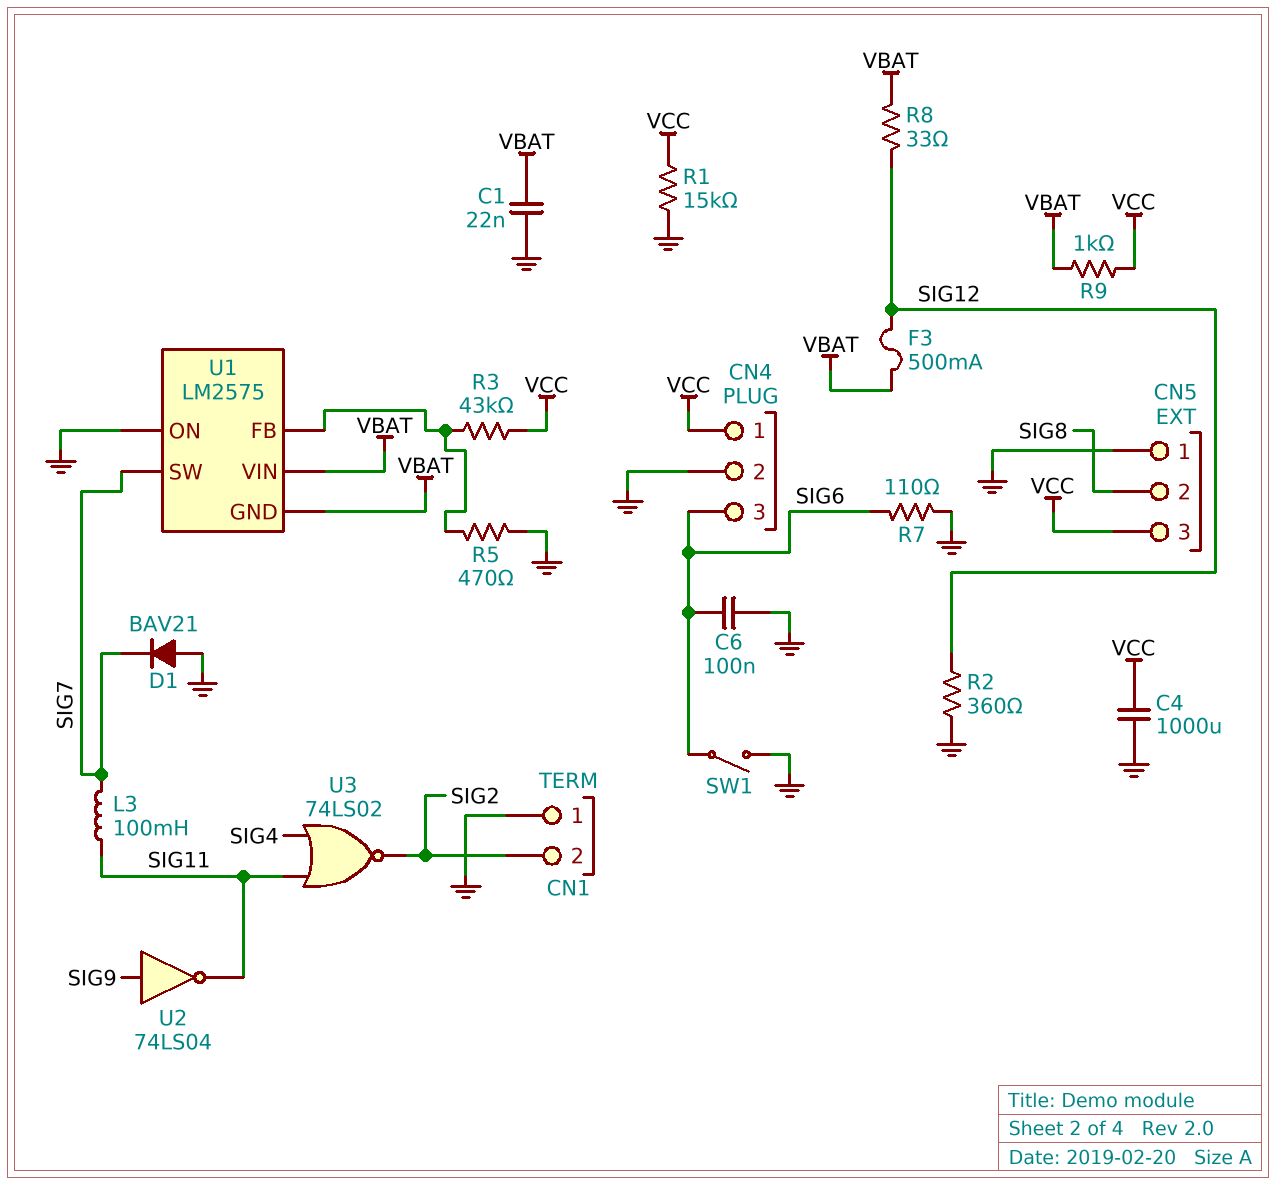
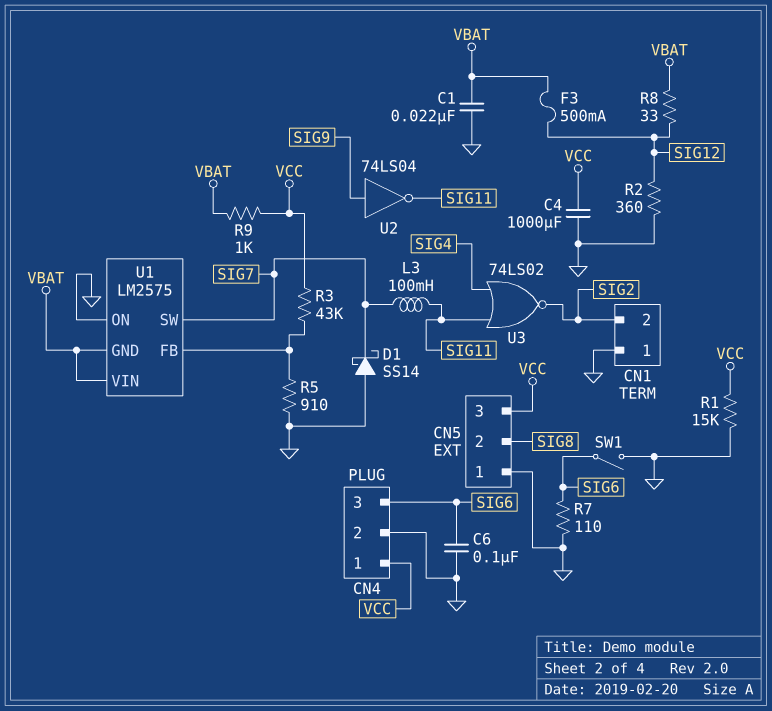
D1: diode BAV21 (A GND, K SIG7) -> schottky SS14 (A GND, K SIG7)
R5: 470 (GND, U1/FB) -> 910 (GND, U1/FB)

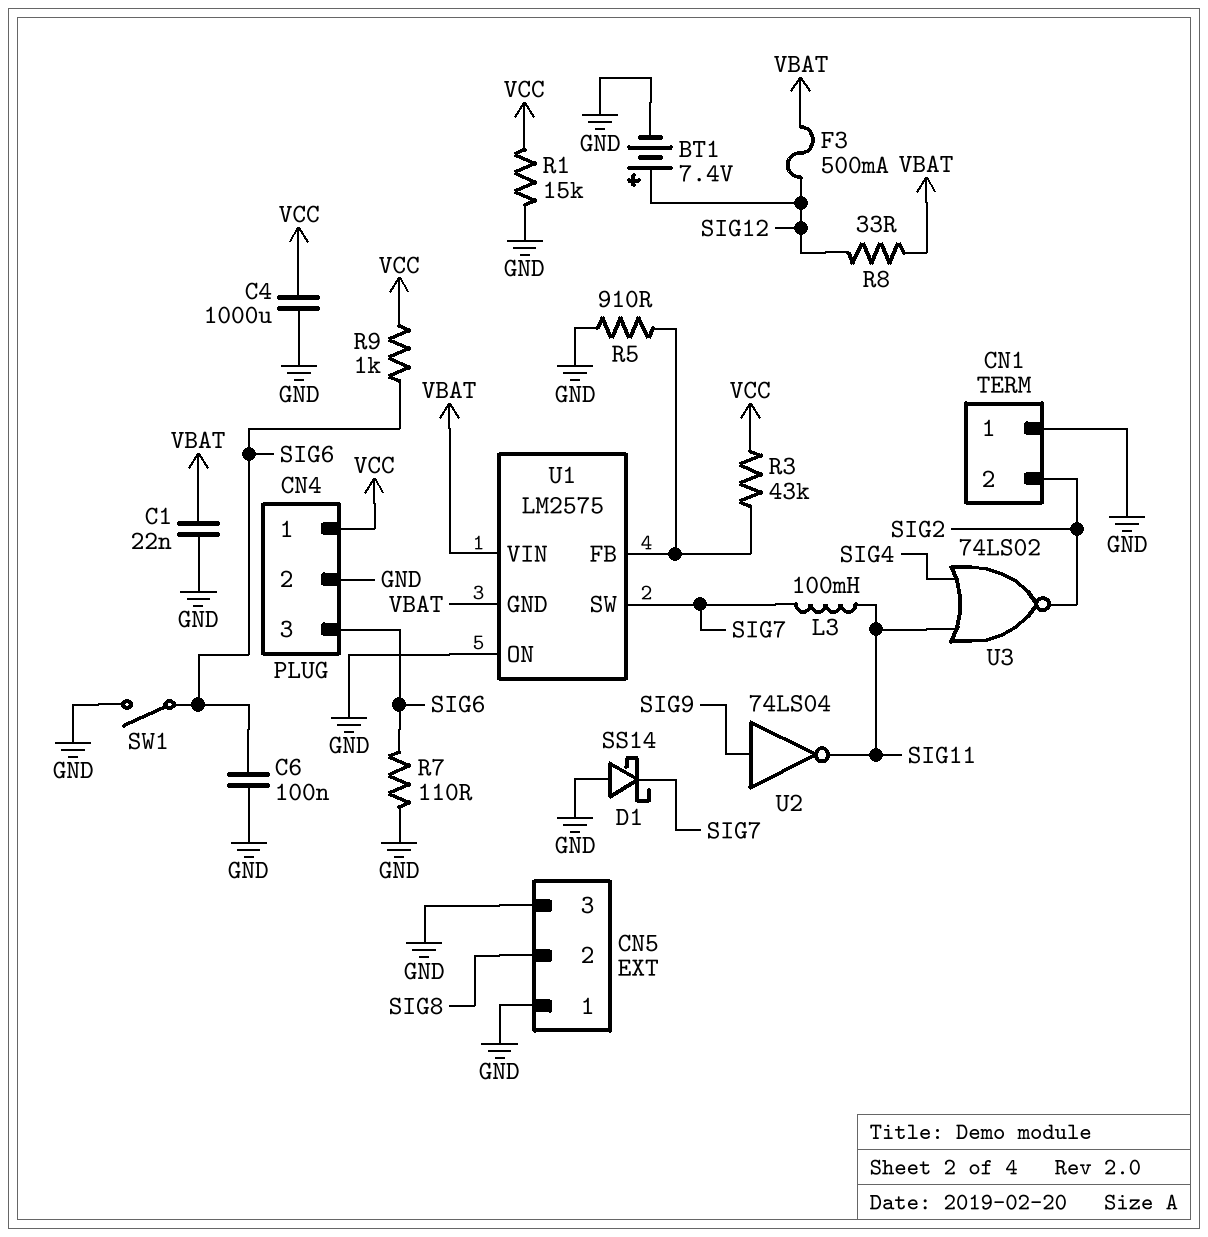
BT1: none -> 7.4V (plus SIG12, minus GND)
CN5 pin 3: VCC -> GND
R2: 360 (GND, SIG12) -> none
R9: 1k (VBAT, VCC) -> 1k (SIG6, VCC)

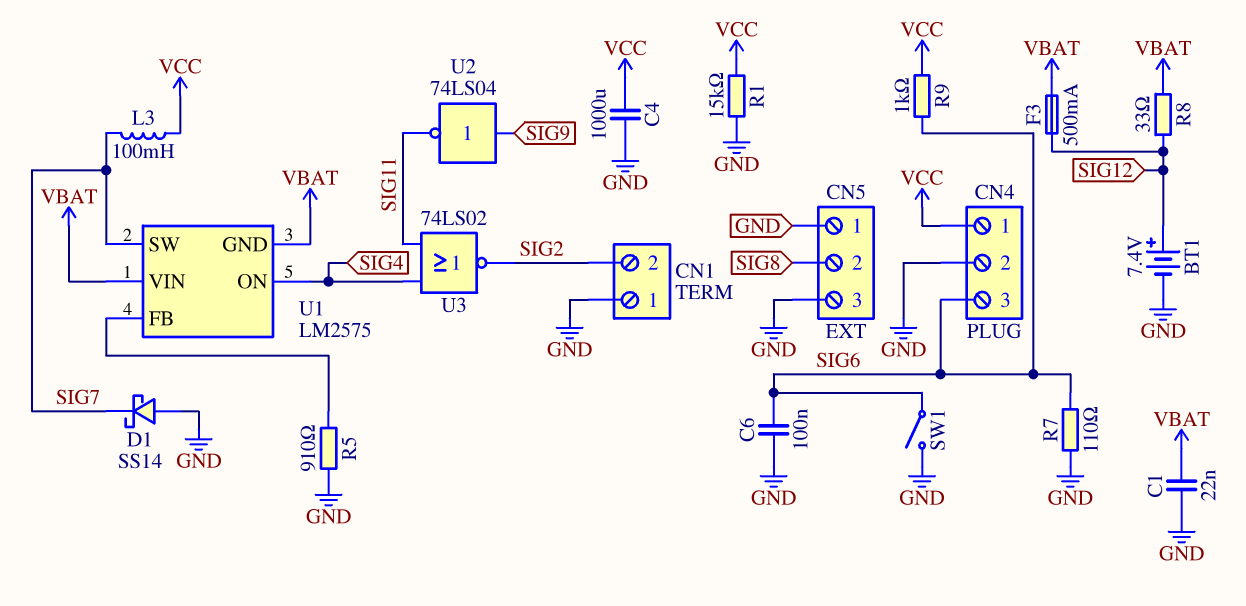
L3: 100mH (SIG7, SIG11) -> 100mH (SIG7, VCC)
R3: 43k (U1/FB, VCC) -> none
U1 pin ON: GND -> SIG4

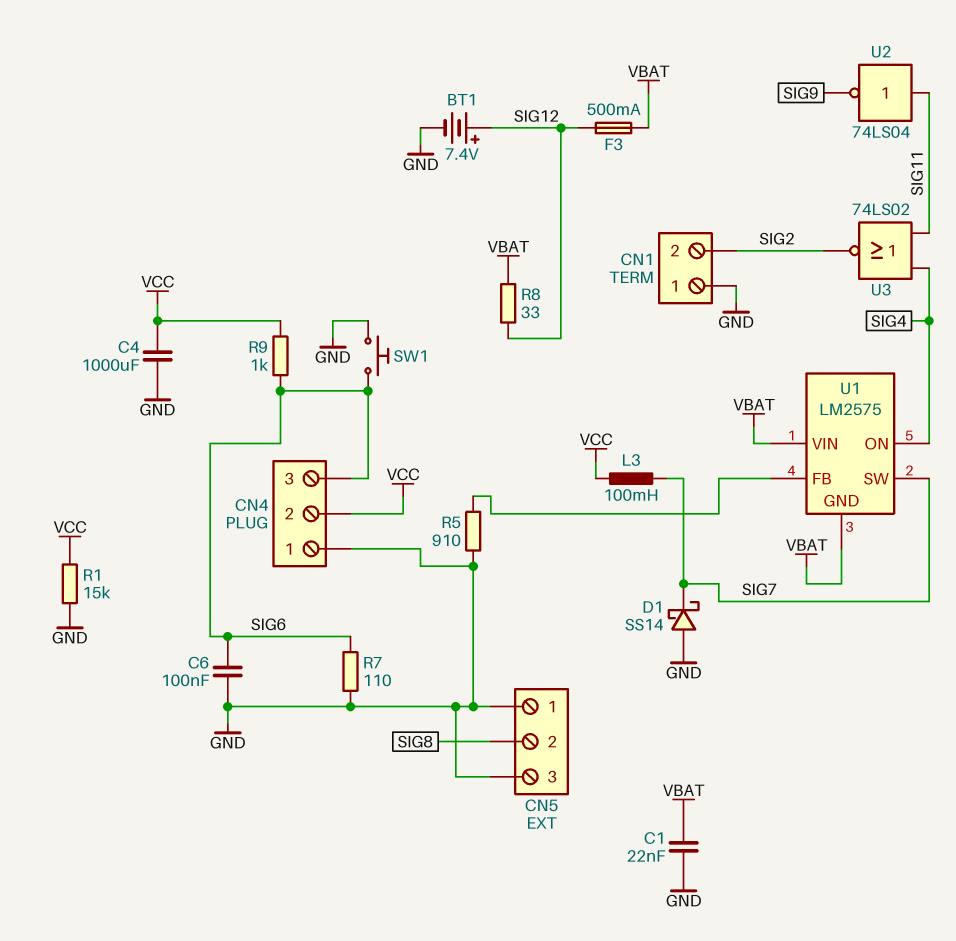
CN4 pin 1: VCC -> GND
CN4 pin 2: GND -> VCC
SW1: switch (GND, SIG6) -> button (GND, SIG6)
U2: NOT 74LS04 (in SIG9, out SIG11) -> NOT 74LS04 (in SIG11, out SIG9)

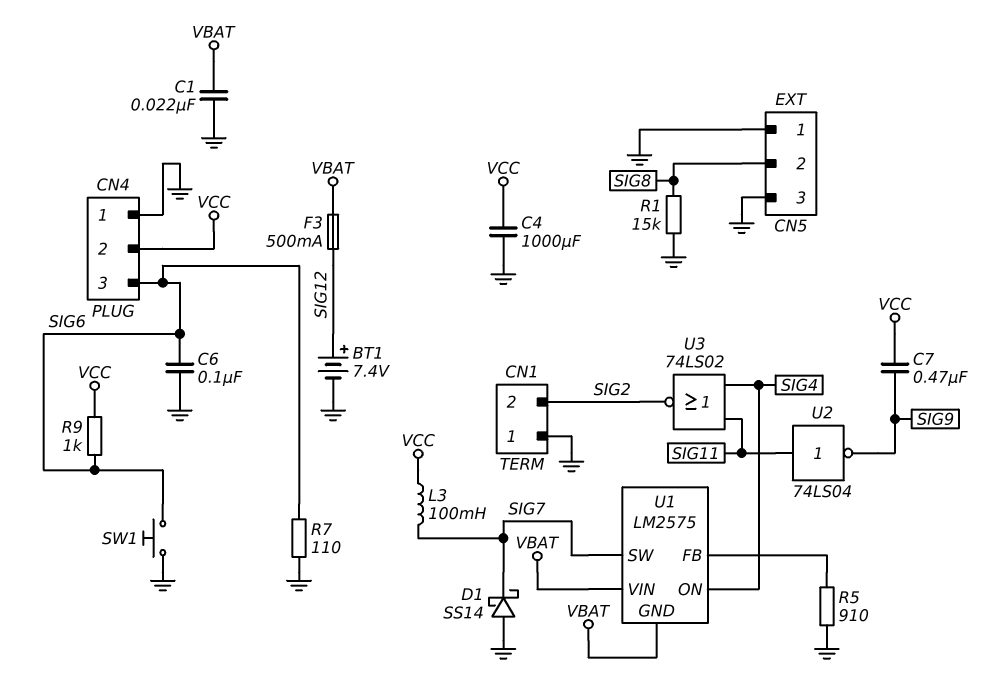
C7: none -> 470nF (SIG9, VCC)
R1: 15k (GND, VCC) -> 15k (GND, SIG8)
R8: 33 (SIG12, VBAT) -> none

